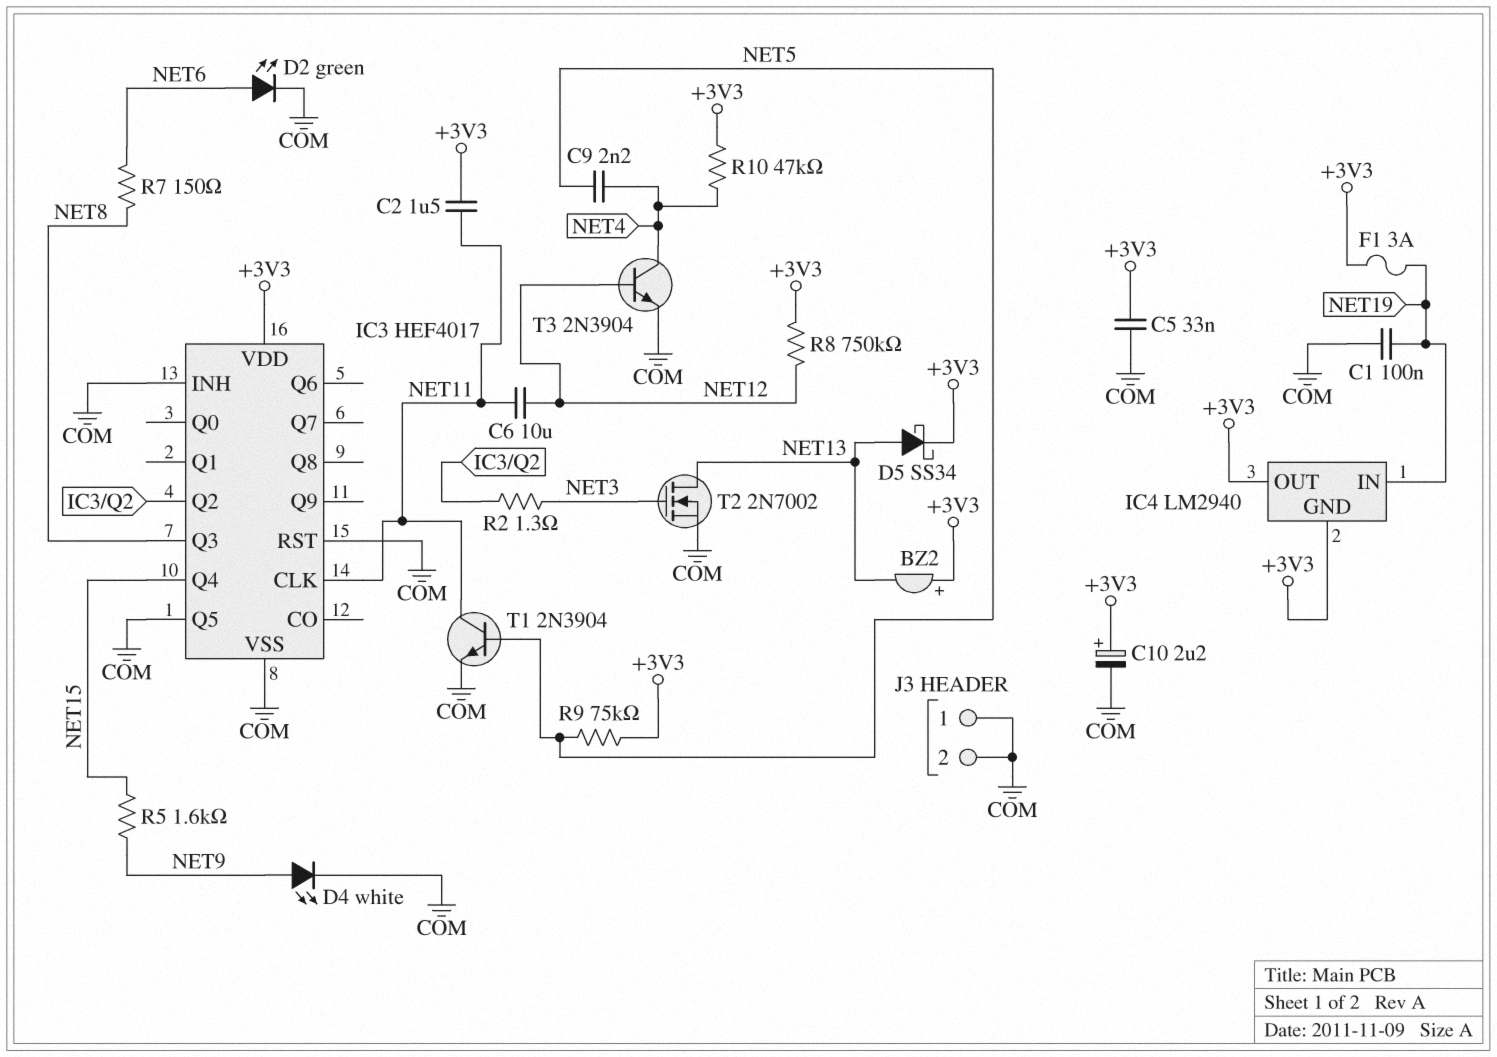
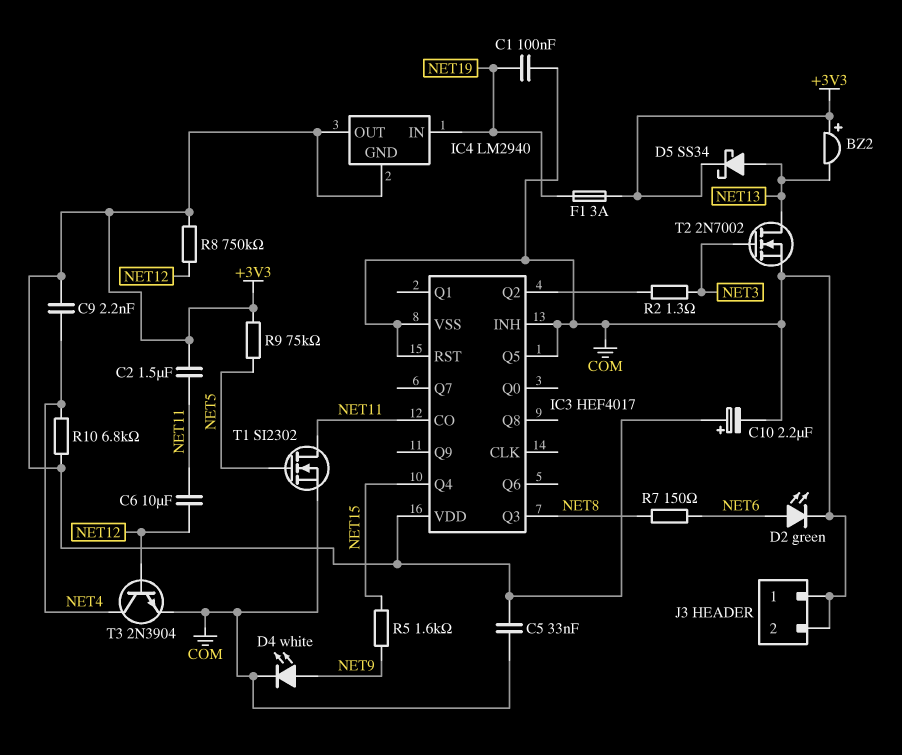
C9: 2.2nF (NET4, NET5) -> 2.2nF (+3V3, NET4)
IC3 pin CLK: NET11 -> none
IC3 pin CO: none -> NET11
R10: 47k (+3V3, NET4) -> 6.8k (+3V3, NET4)
T1: NPN 2N3904 (B NET5, C NET11, E COM) -> NMOS SI2302 (G NET5, D NET11, S COM)

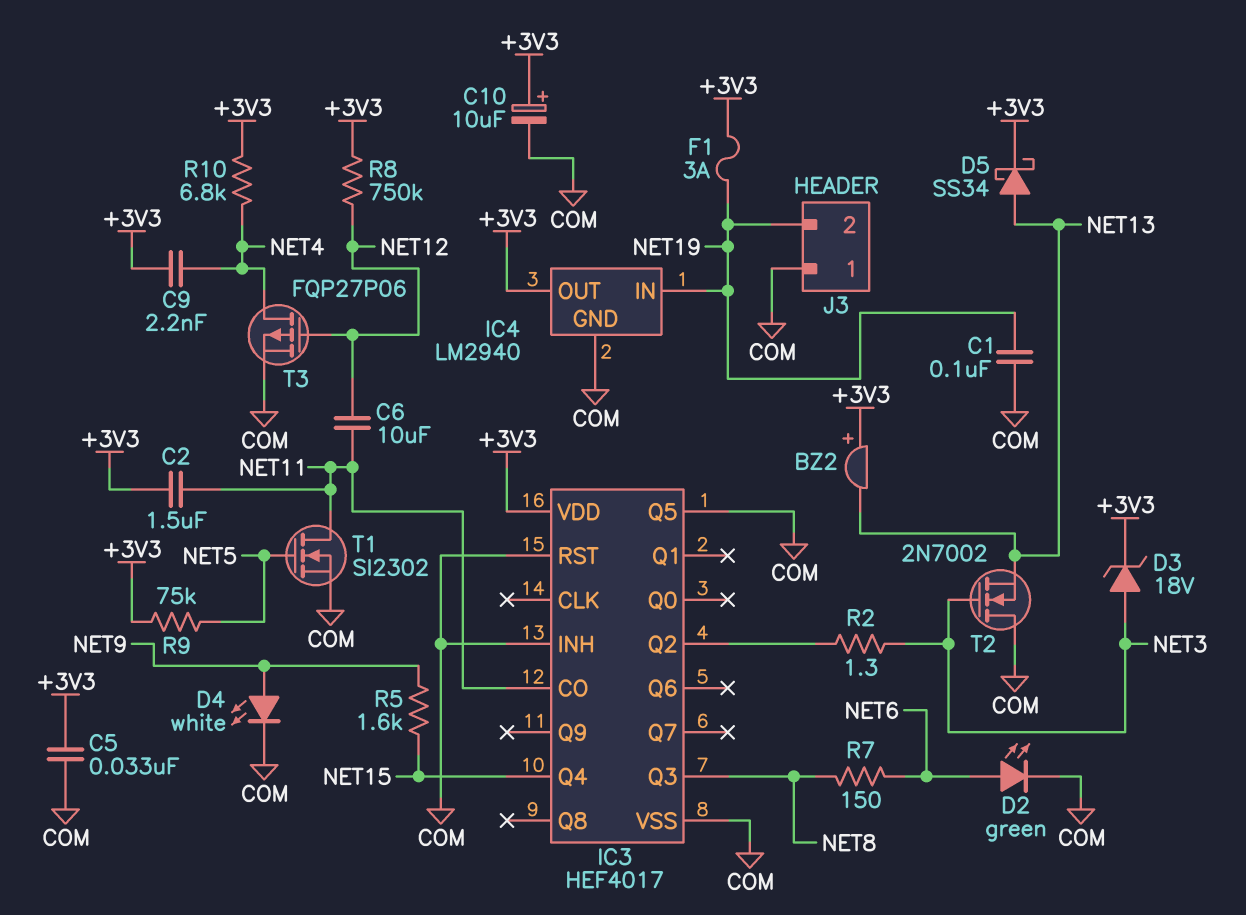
C10: 2.2uF (plus +3V3, minus COM) -> 10uF (plus +3V3, minus COM)
D3: none -> zener 18V (A NET3, K +3V3)
IC4 pin GND: +3V3 -> COM
J3 pin 2: COM -> NET19
T2: NMOS 2N7002 (G NET3, D NET13, S COM) -> NMOS 2N7002 (G NET3, D COM, S NET13)
T3: NPN 2N3904 (B NET12, C NET4, E COM) -> PMOS FQP27P06 (G NET12, D NET4, S COM)

